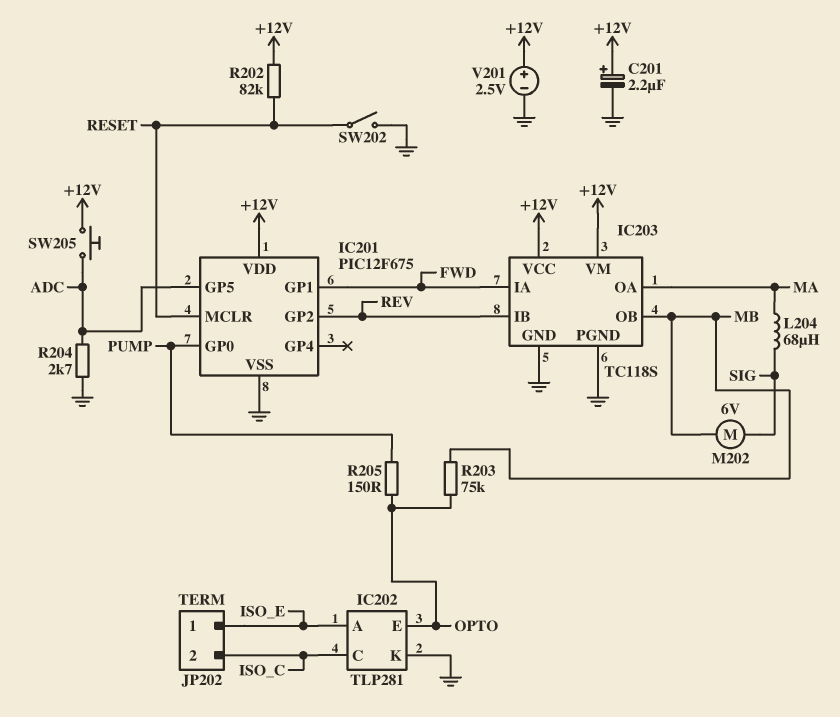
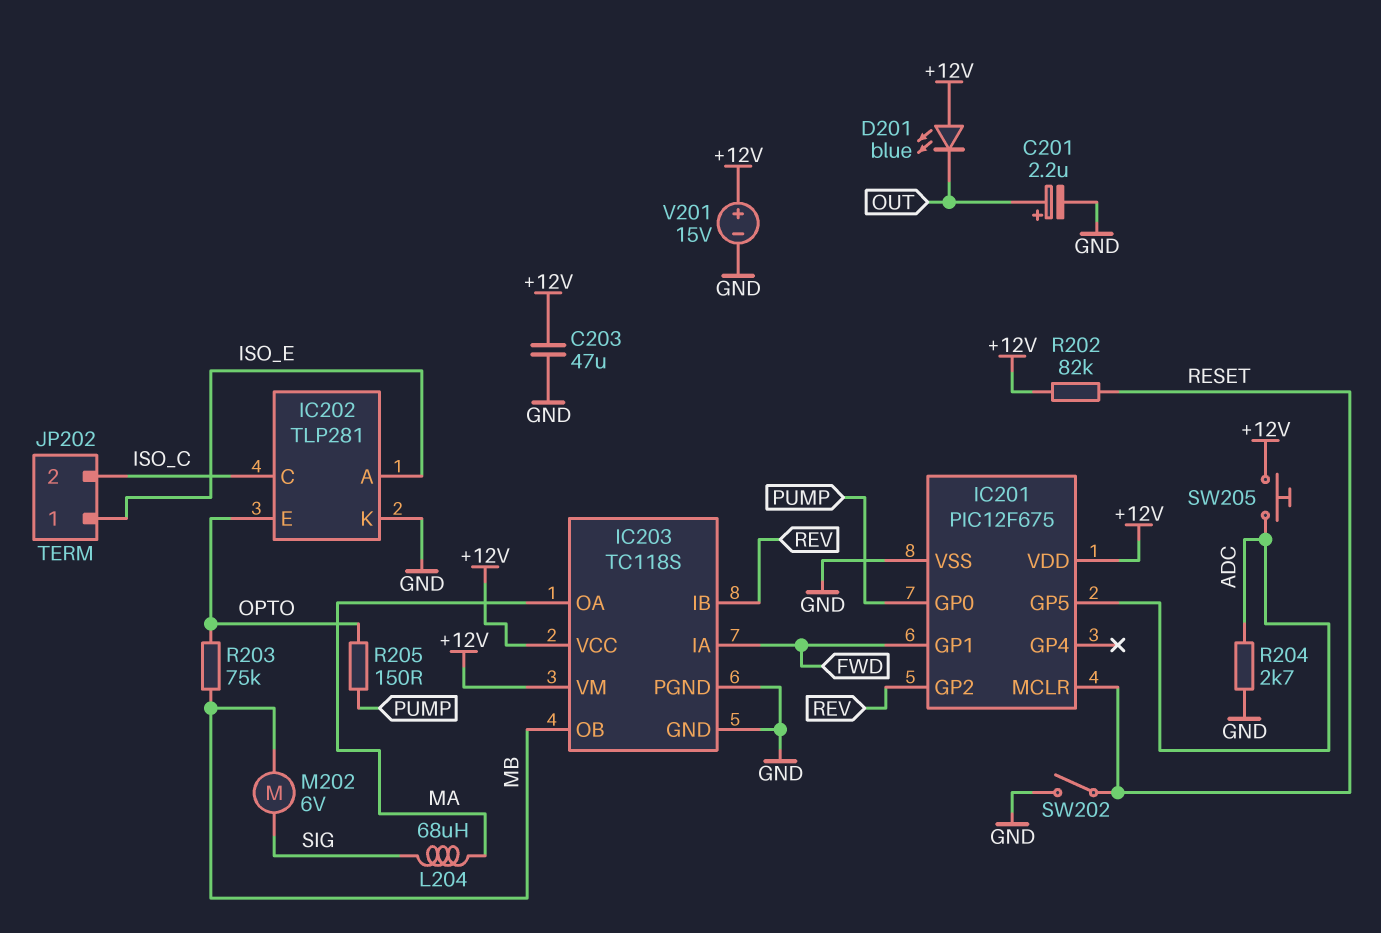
C201: 2.2uF (plus +12V, minus GND) -> 2.2uF (plus OUT, minus GND)
C203: none -> 47uF (+12V, GND)
D201: none -> LED blue (A +12V, K OUT)
V201: 2.5V (plus +12V, minus GND) -> 15V (plus +12V, minus GND)

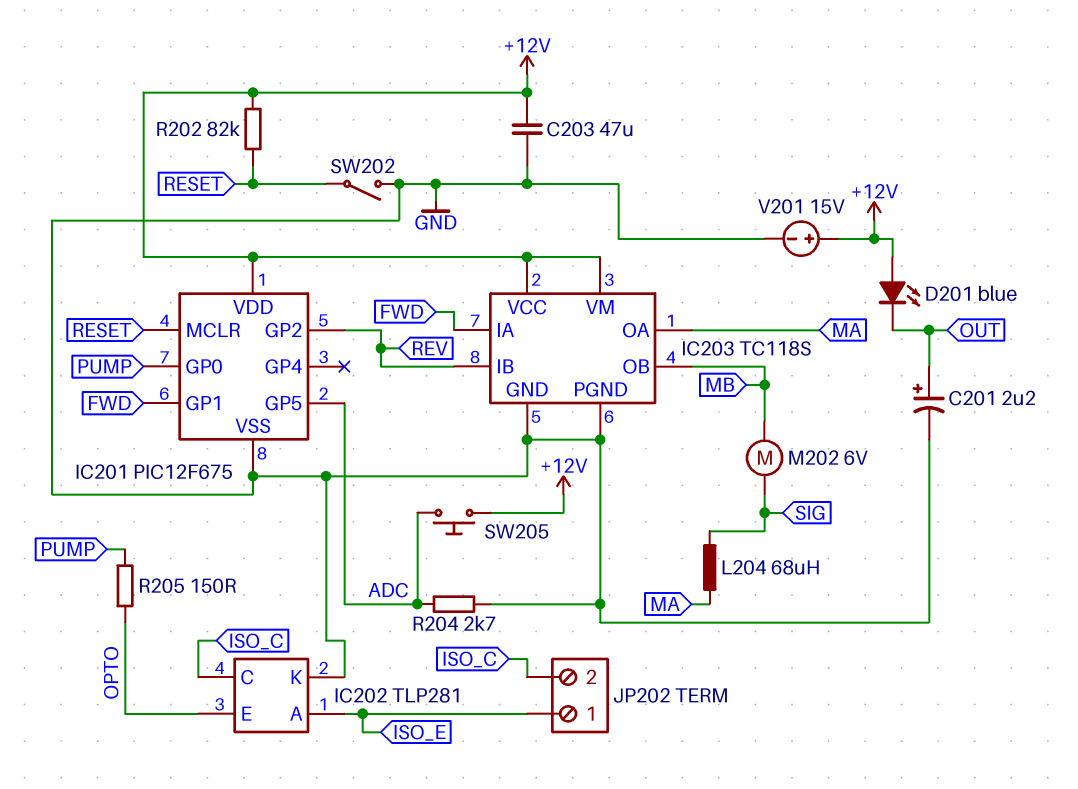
R203: 75k (MB, OPTO) -> none

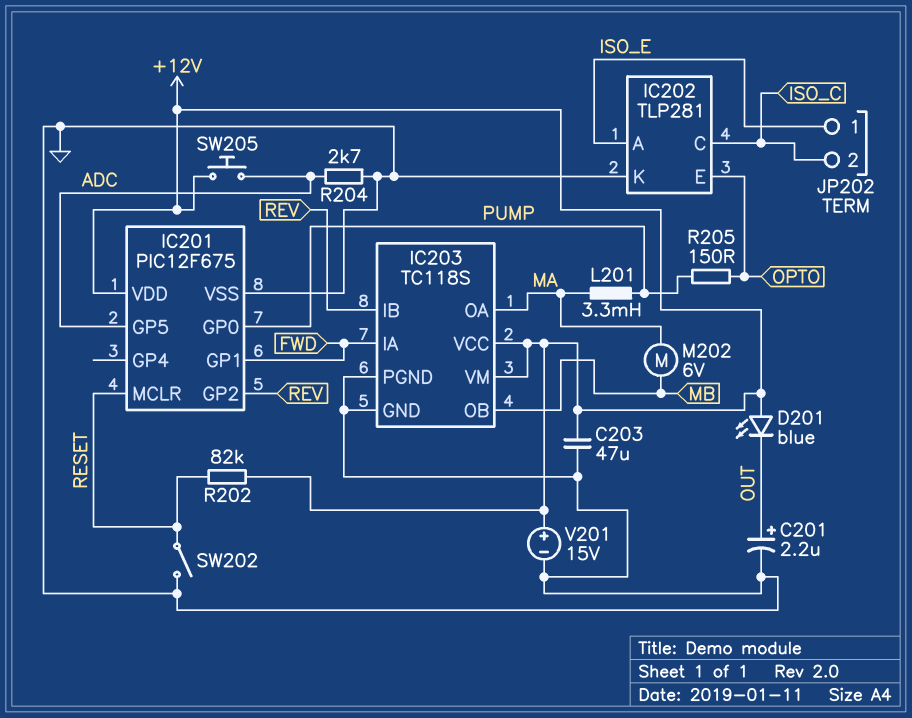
L201: none -> 3.3mH (MA, PUMP)
L204: 68uH (MA, SIG) -> none
M202: motor 6V (MB, SIG) -> motor 6V (MA, MB)

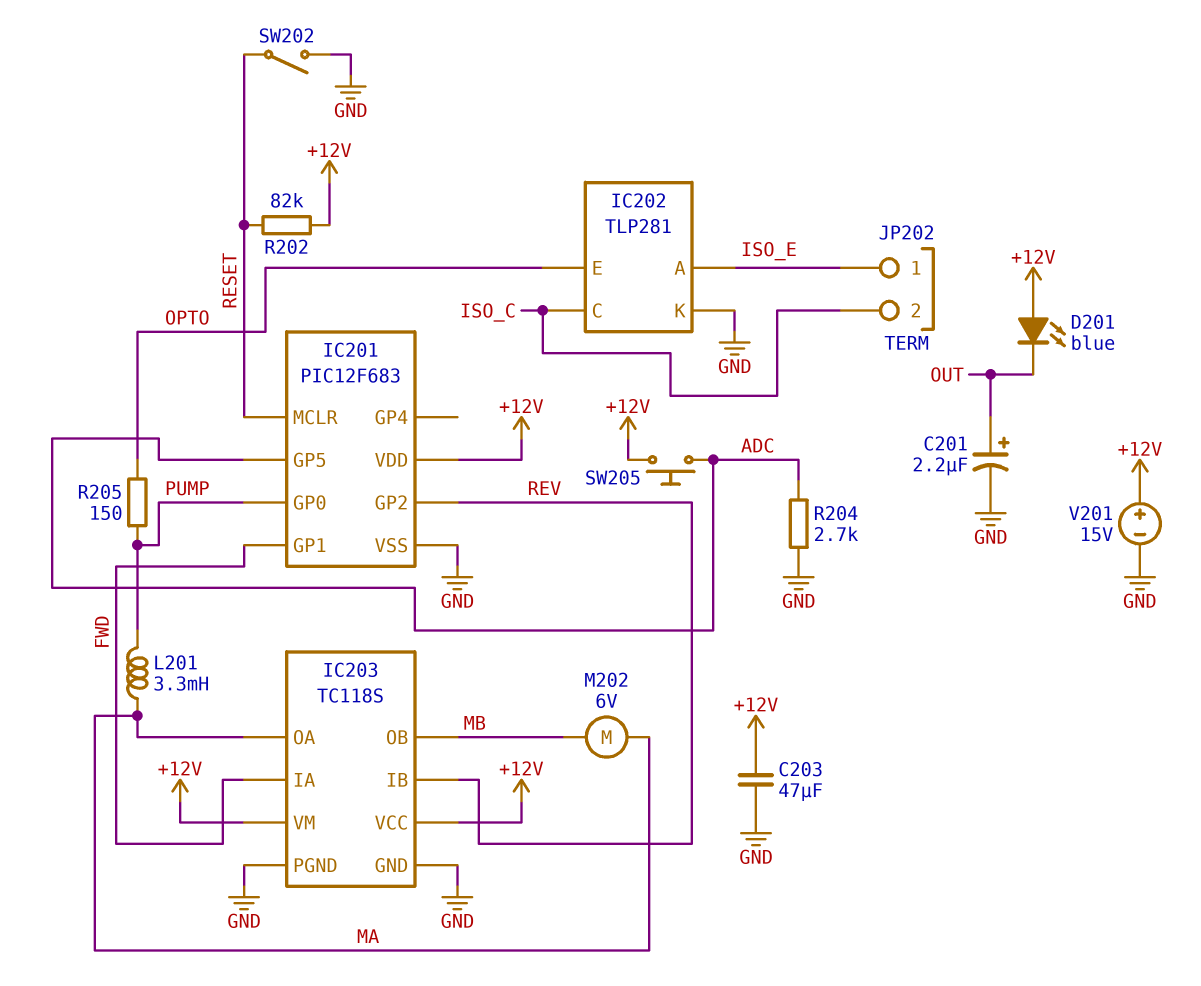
IC201: PIC12F675 -> PIC12F683

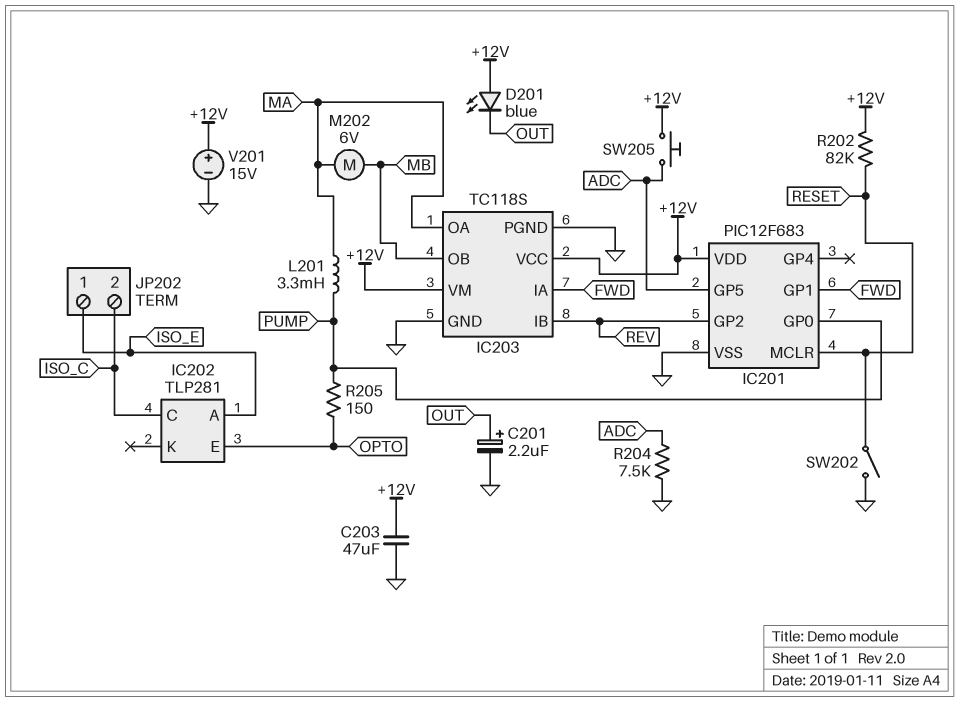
IC202 pin K: GND -> none
R204: 2.7k (ADC, GND) -> 7.5k (ADC, GND)

